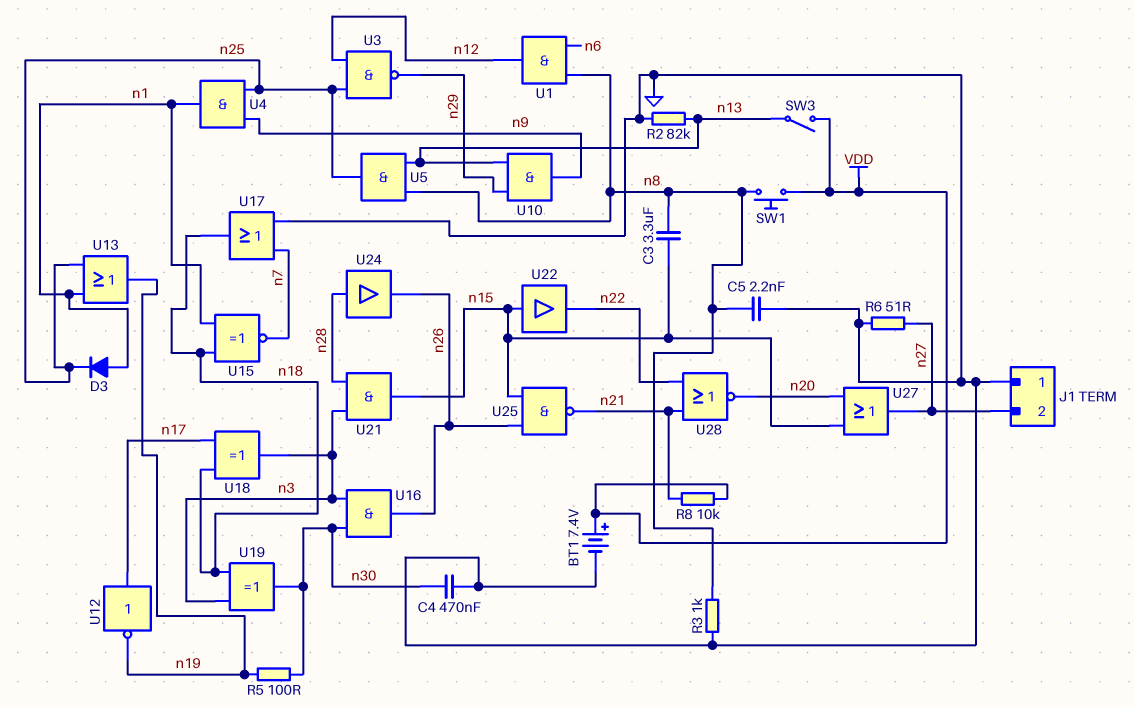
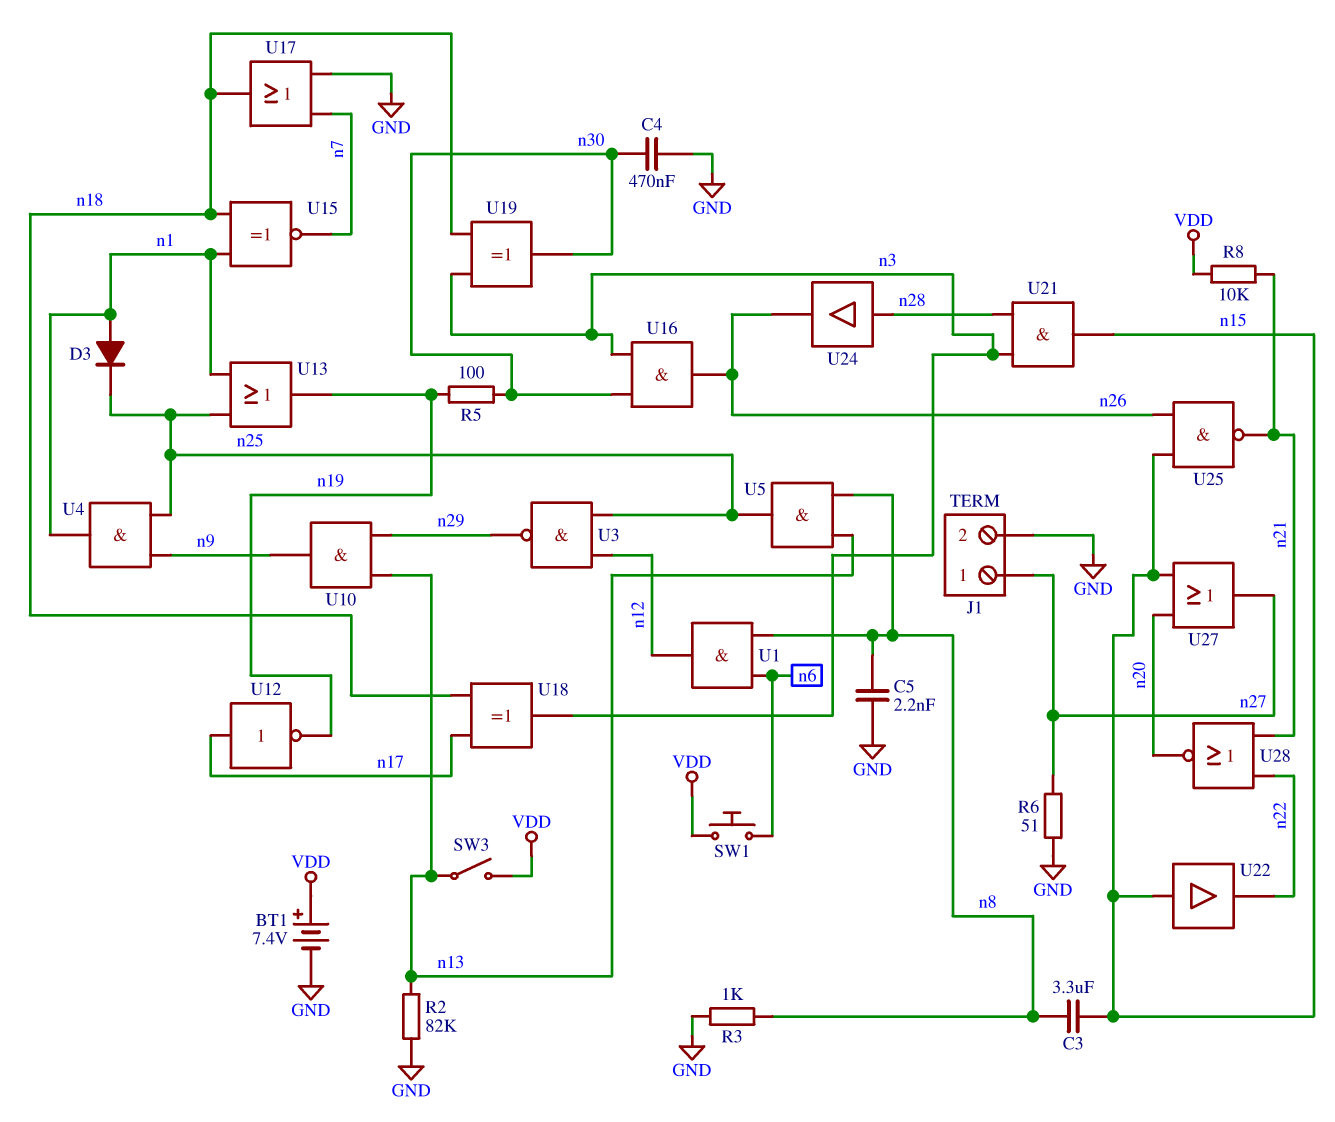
J1 pin 1: GND -> n27
J1 pin 2: n27 -> GND
SW1: button (VDD, n8) -> button (VDD, n6)

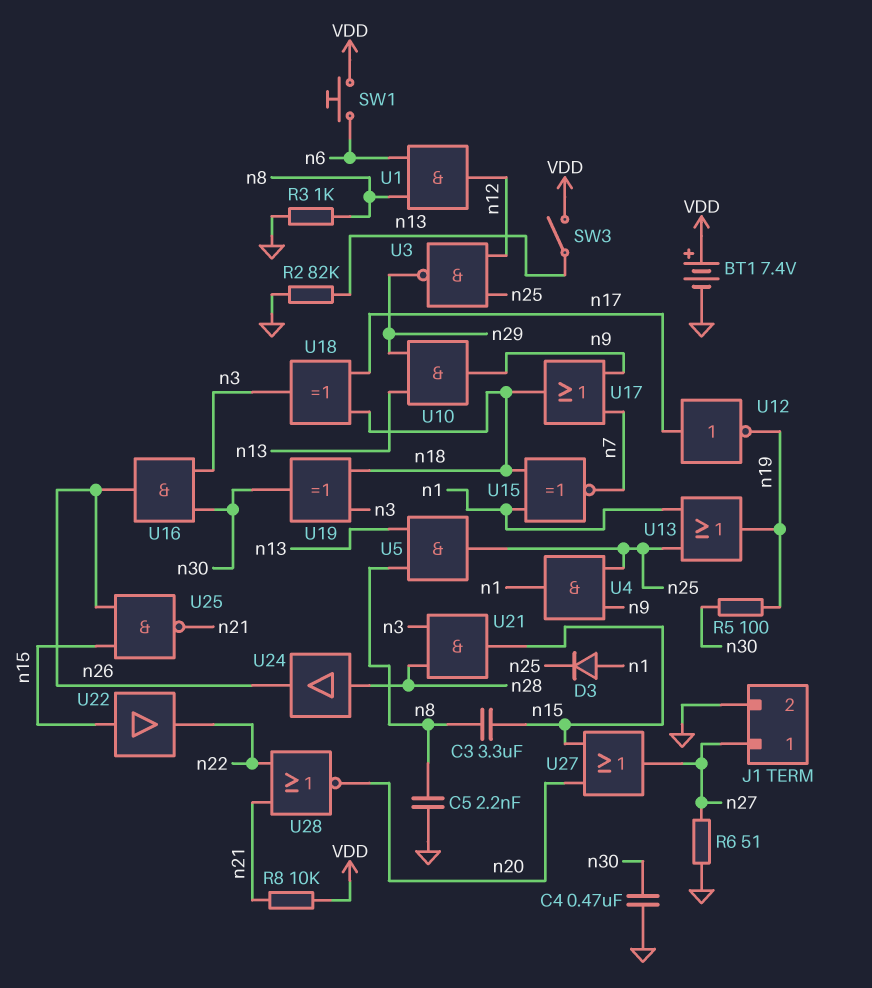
U17: OR (in GND, in n7, out n18) -> OR (in n7, in n9, out n18)

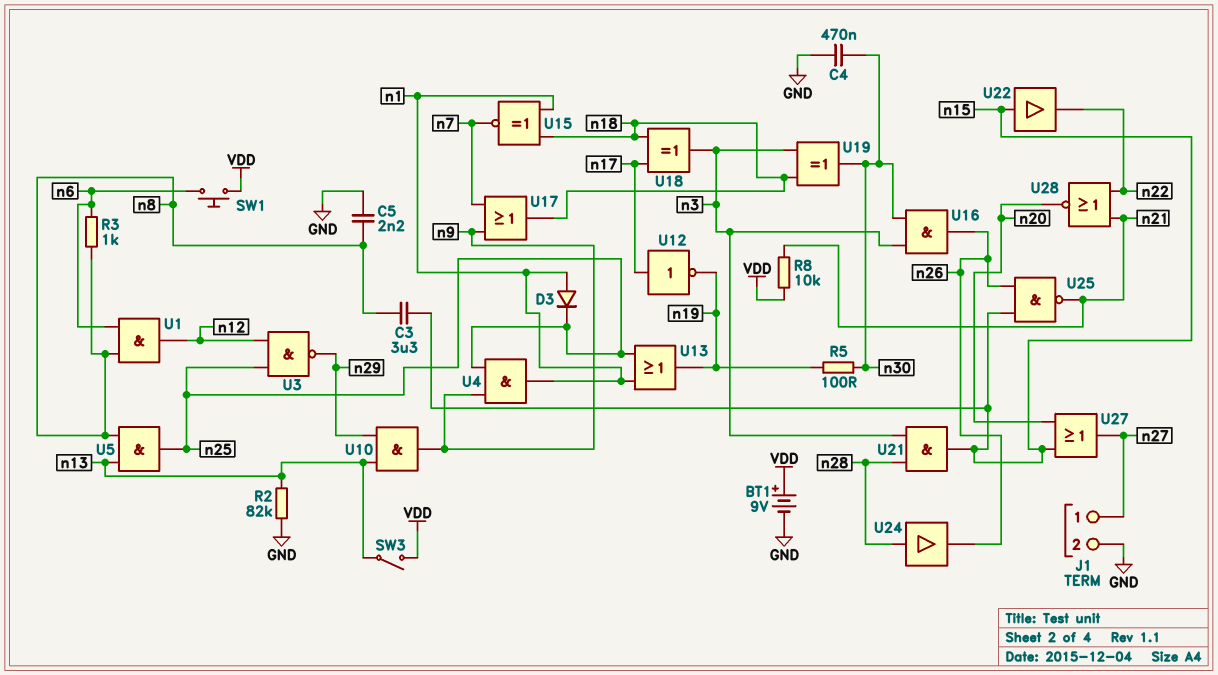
BT1: 7.4V (plus VDD, minus GND) -> 9V (plus VDD, minus GND)
R3: 1k (GND, n8) -> 1k (n6, n8)
R6: 51 (GND, n27) -> none

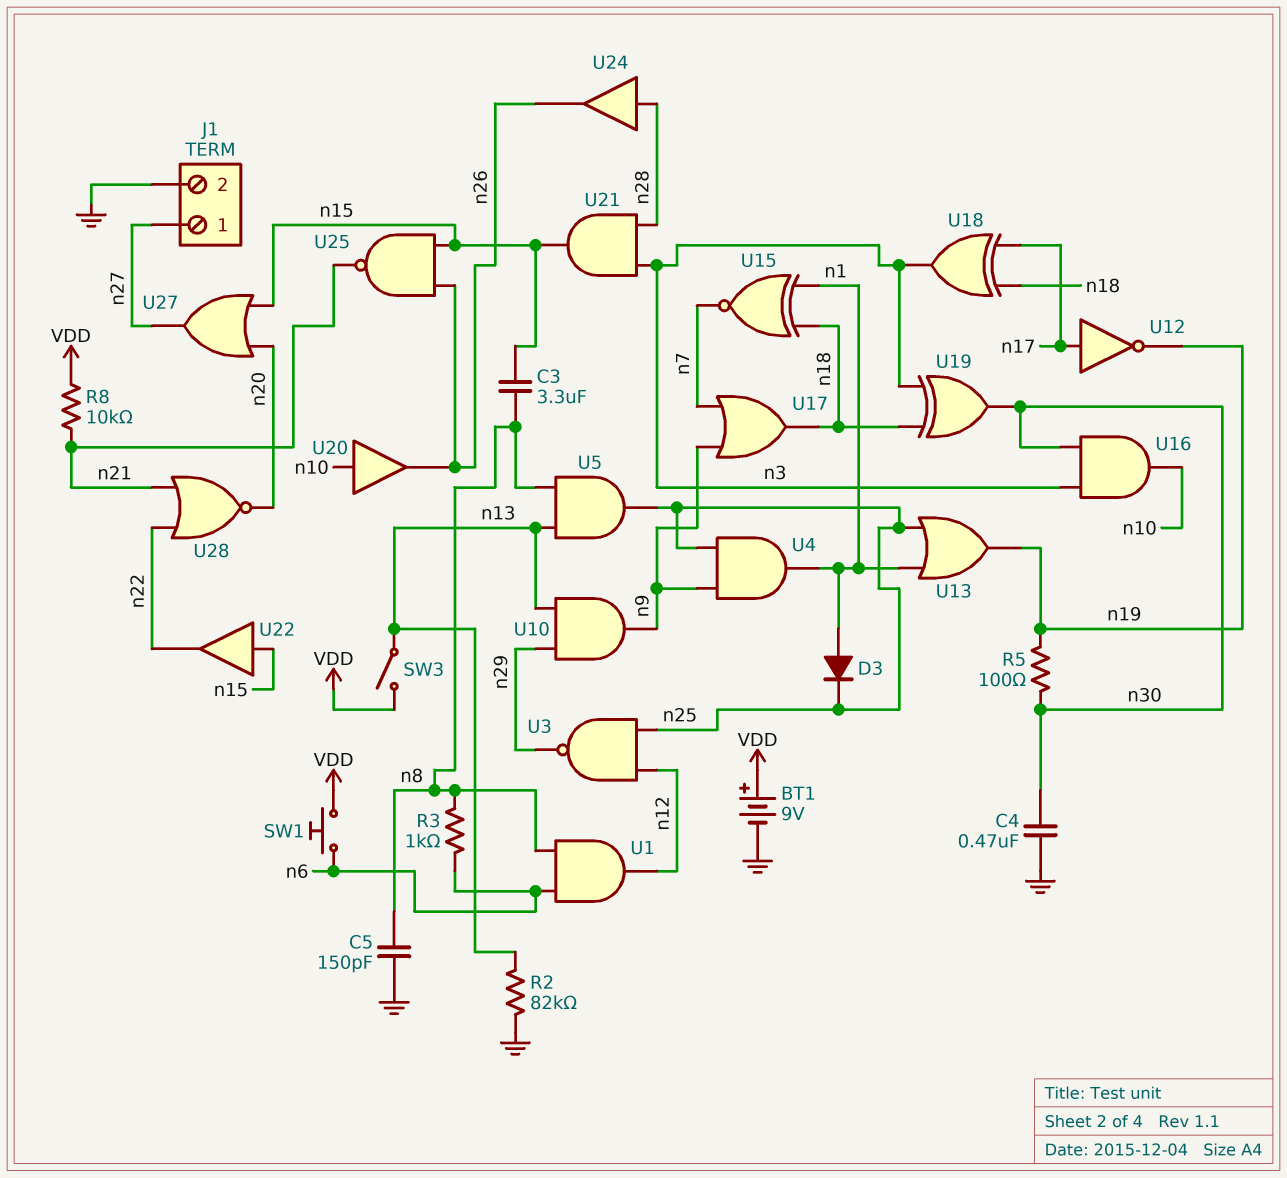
C5: 2.2nF (GND, n8) -> 150pF (GND, n8)
U16: AND (in n3, in n30, out n26) -> AND (in n3, in n30, out n10)
U20: none -> buffer (in n10, out n26)

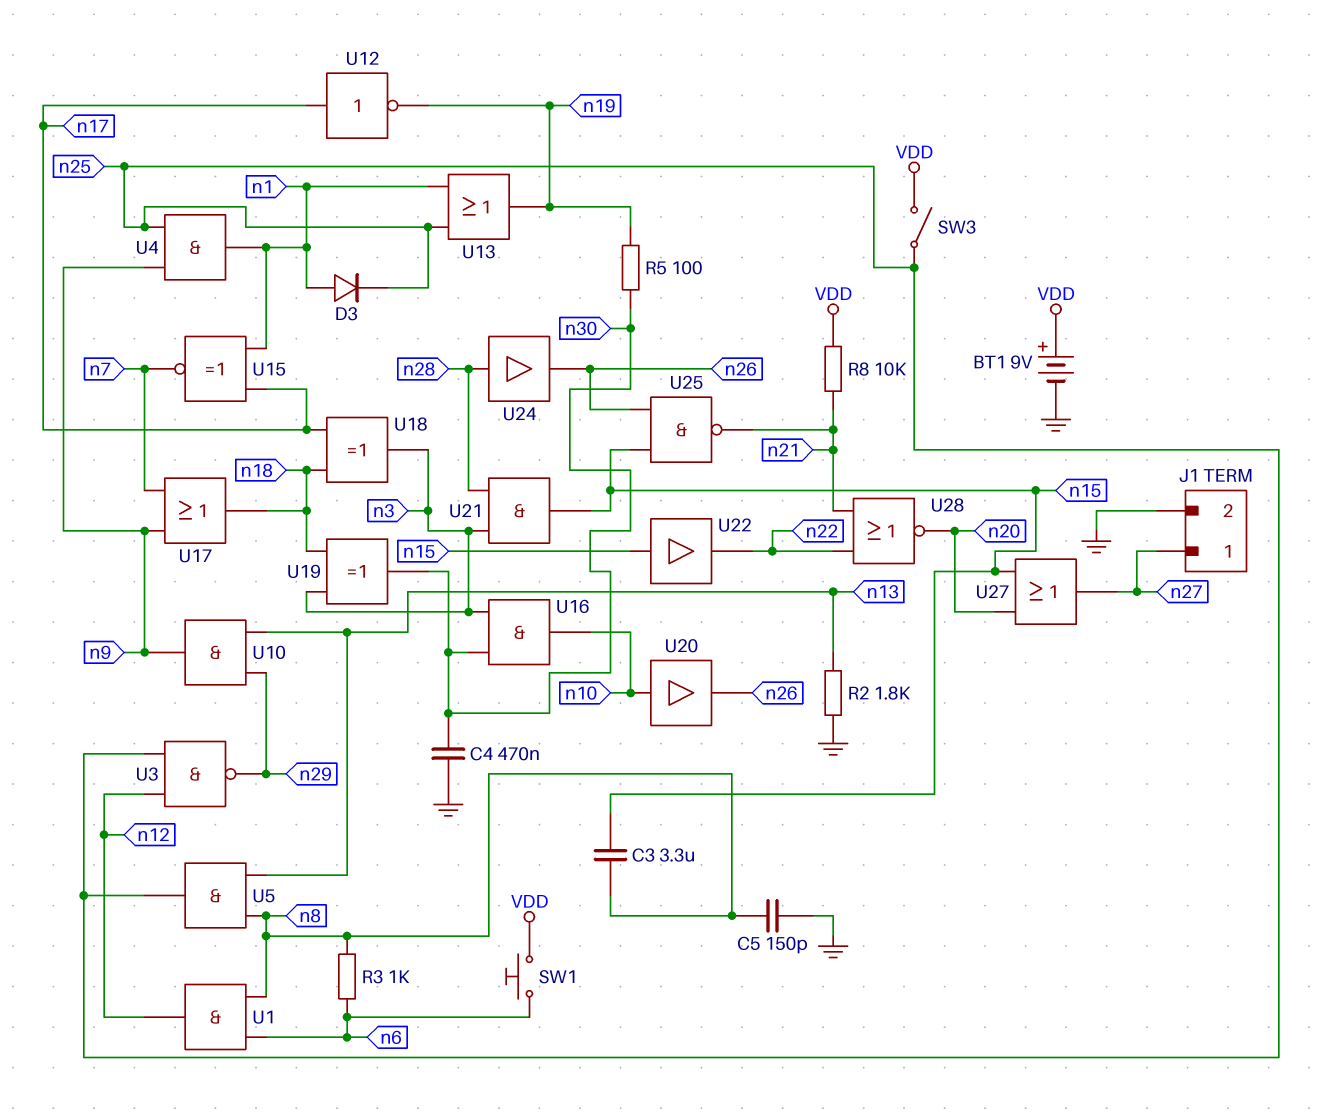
R2: 82k (GND, n13) -> 1.8k (GND, n13)
SW3: switch (VDD, n13) -> switch (VDD, n25)
U15: XNOR (in n1, in n18, out n7) -> XNOR (in n1, in n17, out n7)

